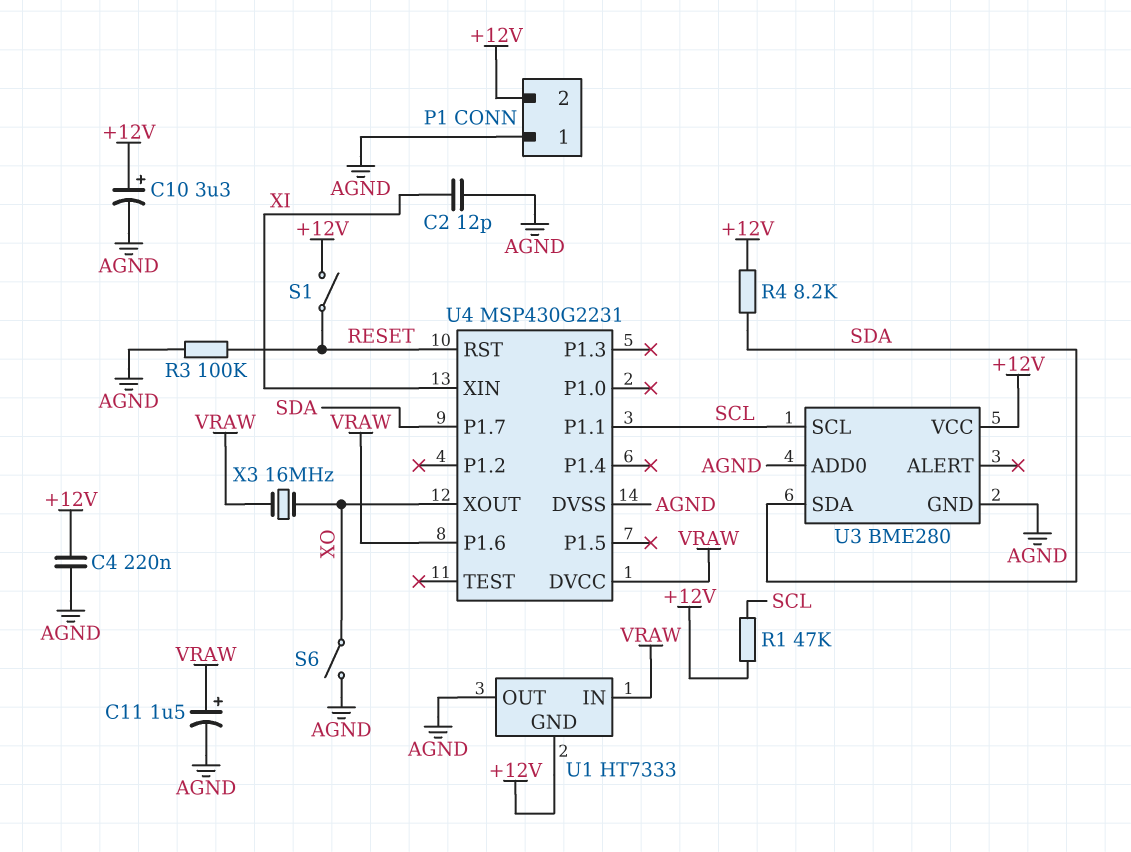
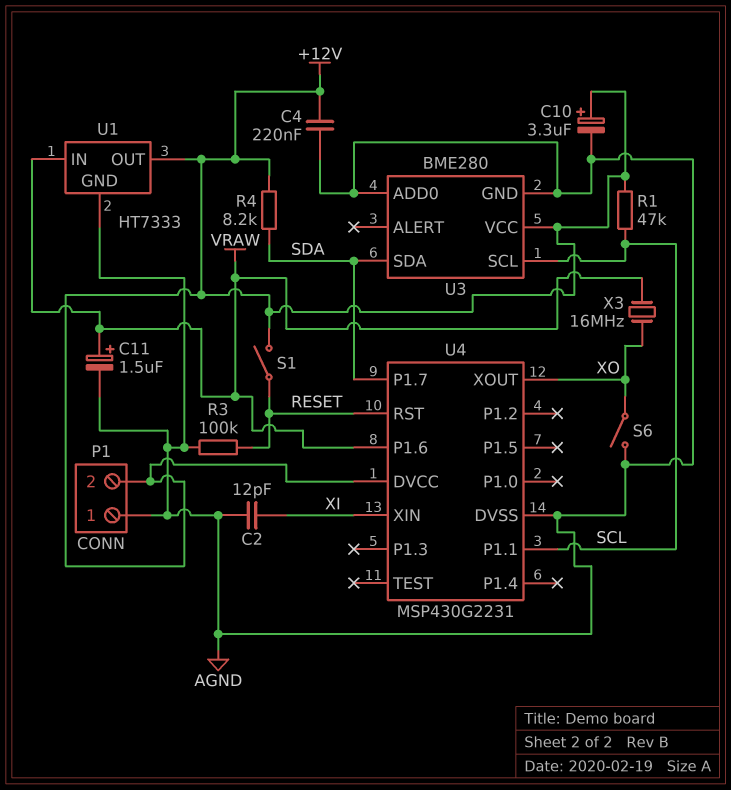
U1 pin GND: +12V -> AGND
U1 pin OUT: AGND -> +12V
U4 pin DVCC: VRAW -> +12V

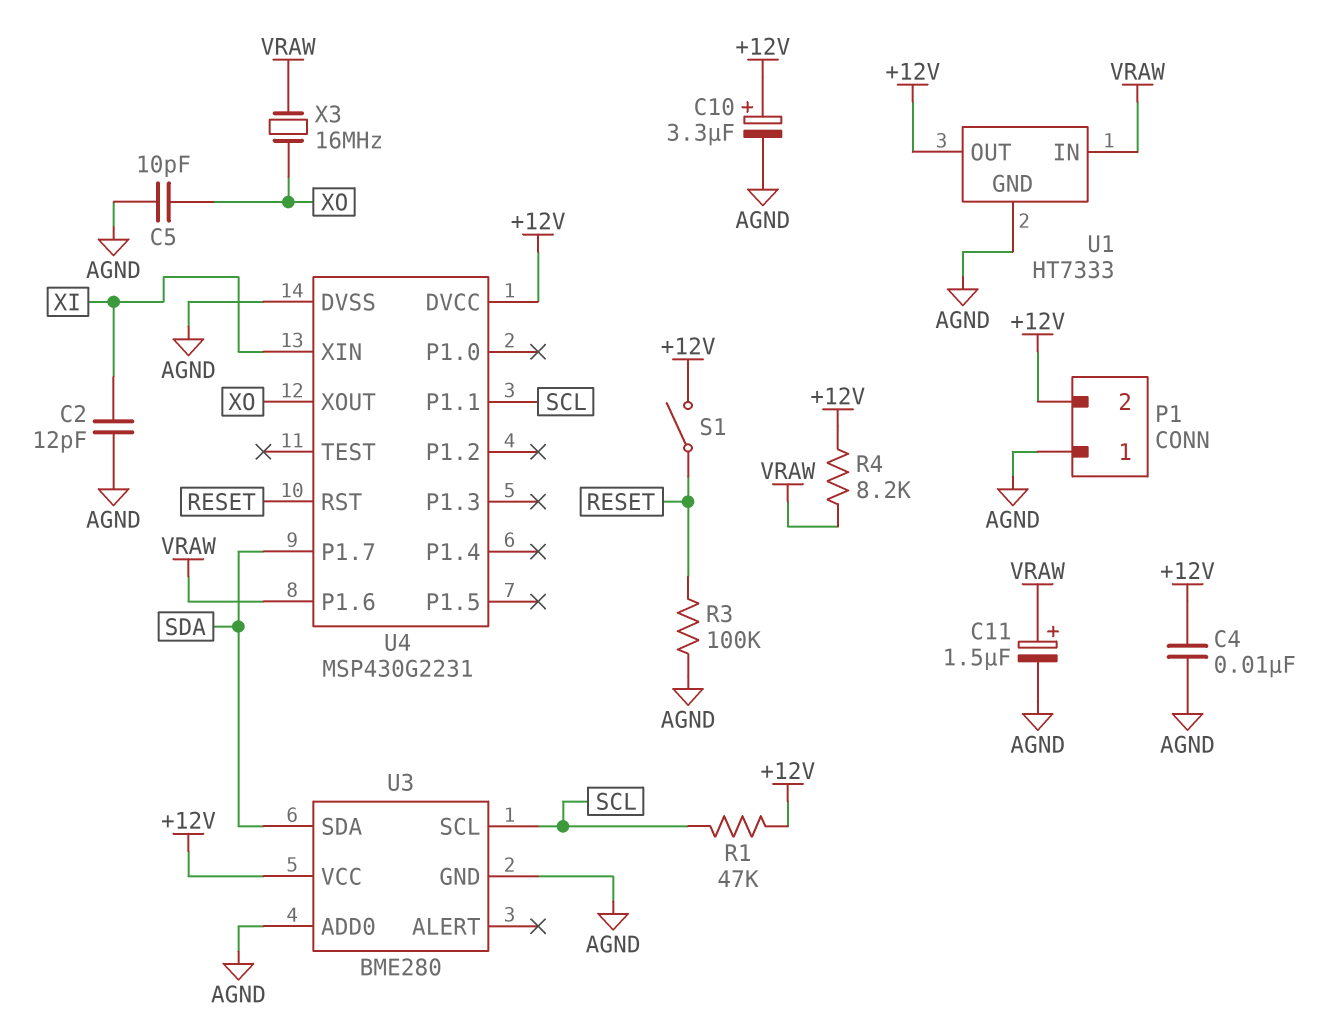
C4: 220nF (+12V, AGND) -> 10nF (+12V, AGND)
C5: none -> 10pF (AGND, XO)
R4: 8.2k (+12V, SDA) -> 8.2k (+12V, VRAW)
S6: switch (AGND, XO) -> none

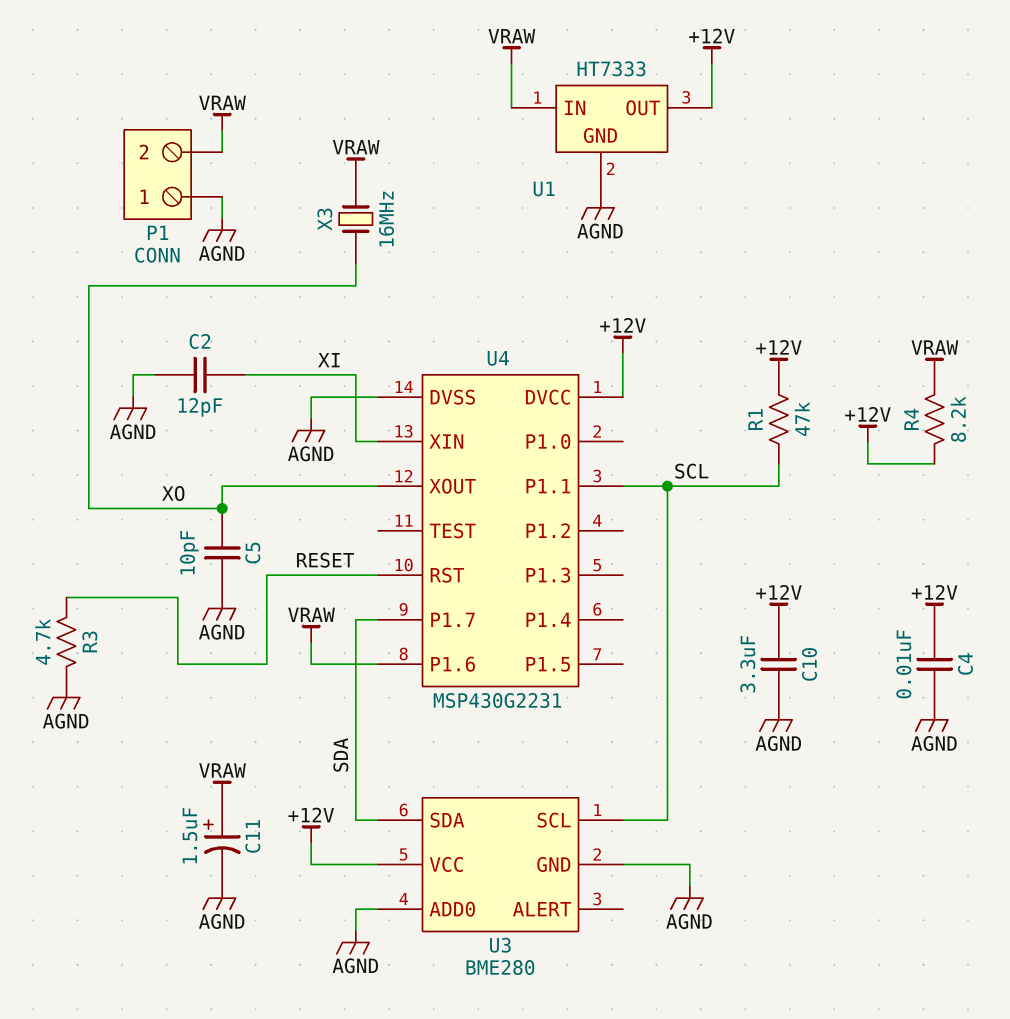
C10: 3.3uF (plus +12V, minus AGND) -> 3.3uF (+12V, AGND)
P1 pin 2: +12V -> VRAW
R3: 100k (AGND, RESET) -> 4.7k (AGND, RESET)
S1: switch (+12V, RESET) -> none

